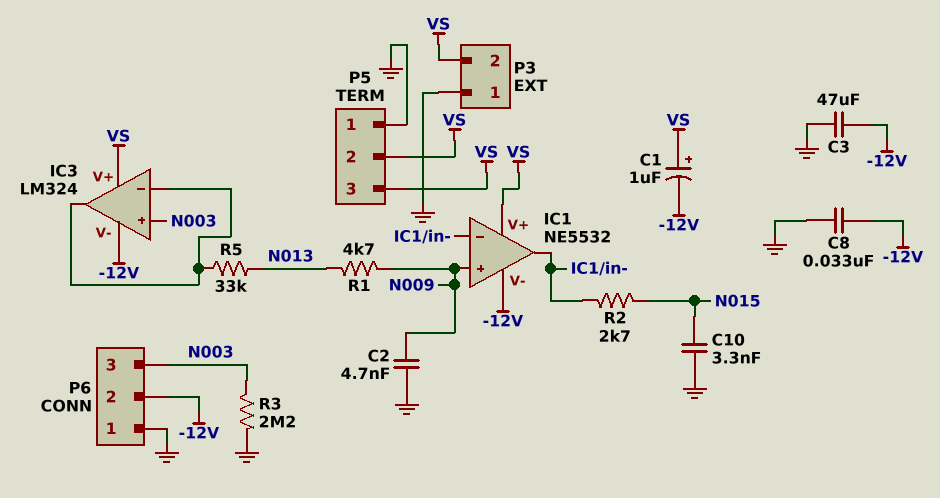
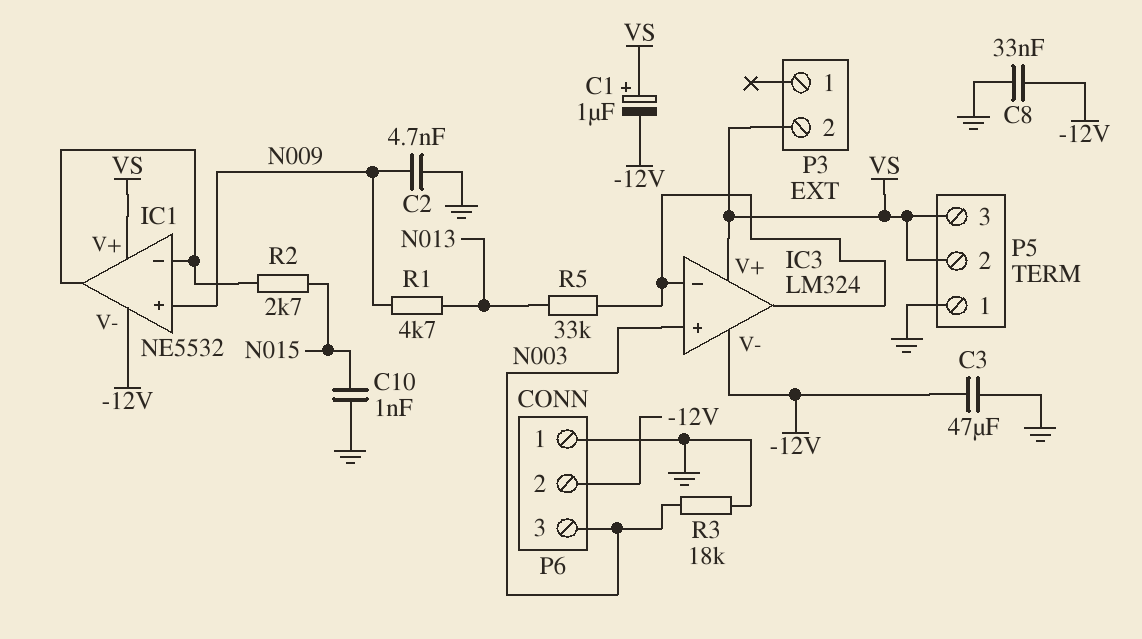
C10: 3.3nF (GND, N015) -> 1nF (GND, N015)
P3 pin 1: GND -> none
R3: 2.2M (GND, N003) -> 18k (GND, N003)

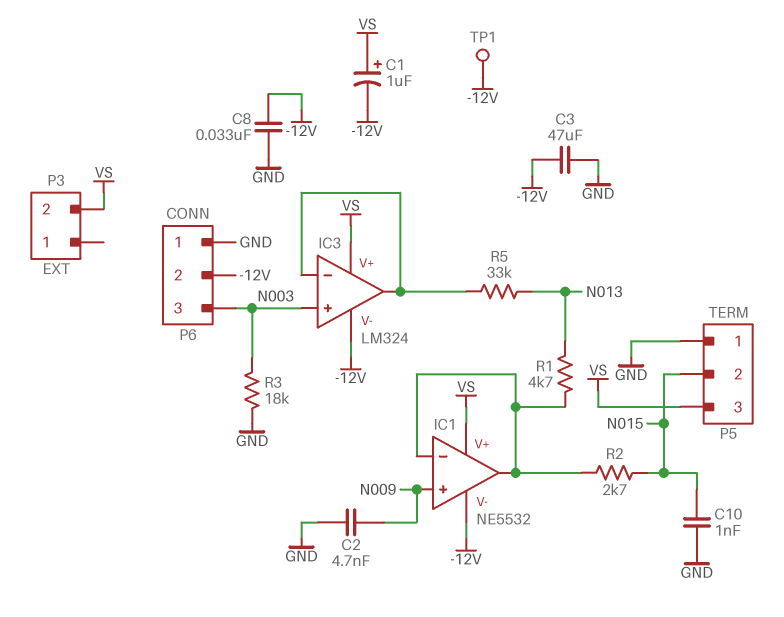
P5 pin 2: VS -> N015
R1: 4.7k (N009, N013) -> 4.7k (IC1/in-, N013)
TP1: none -> test point (-12V)

